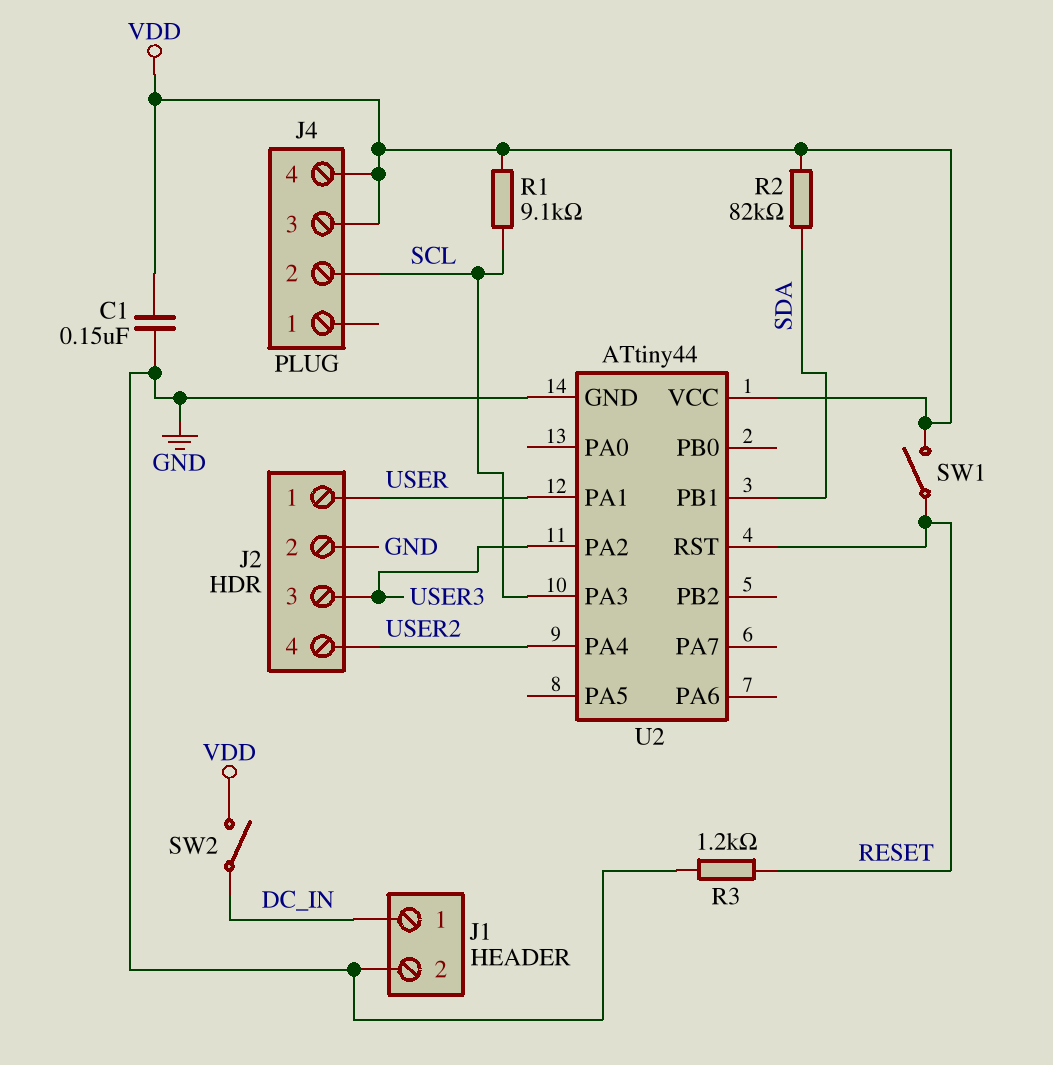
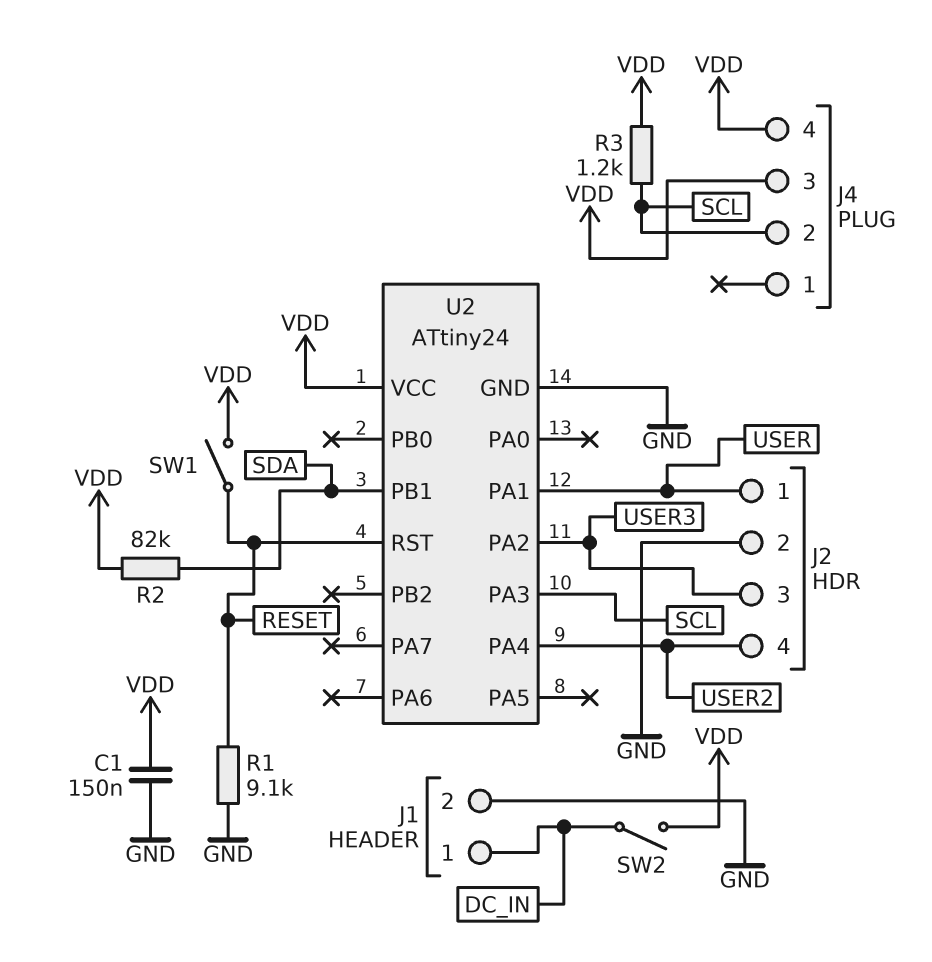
R1: 9.1k (SCL, VDD) -> 9.1k (GND, RESET)
R3: 1.2k (GND, RESET) -> 1.2k (SCL, VDD)
U2: ATtiny44 -> ATtiny24

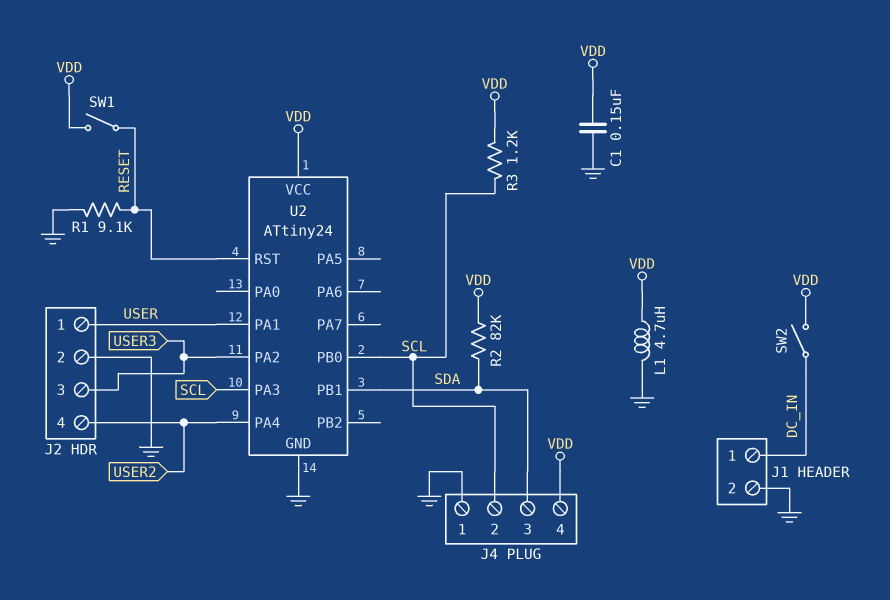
J4 pin 1: none -> GND
J4 pin 3: VDD -> SDA
L1: none -> 4.7uH (GND, VDD)
U2 pin PB0: none -> SCL

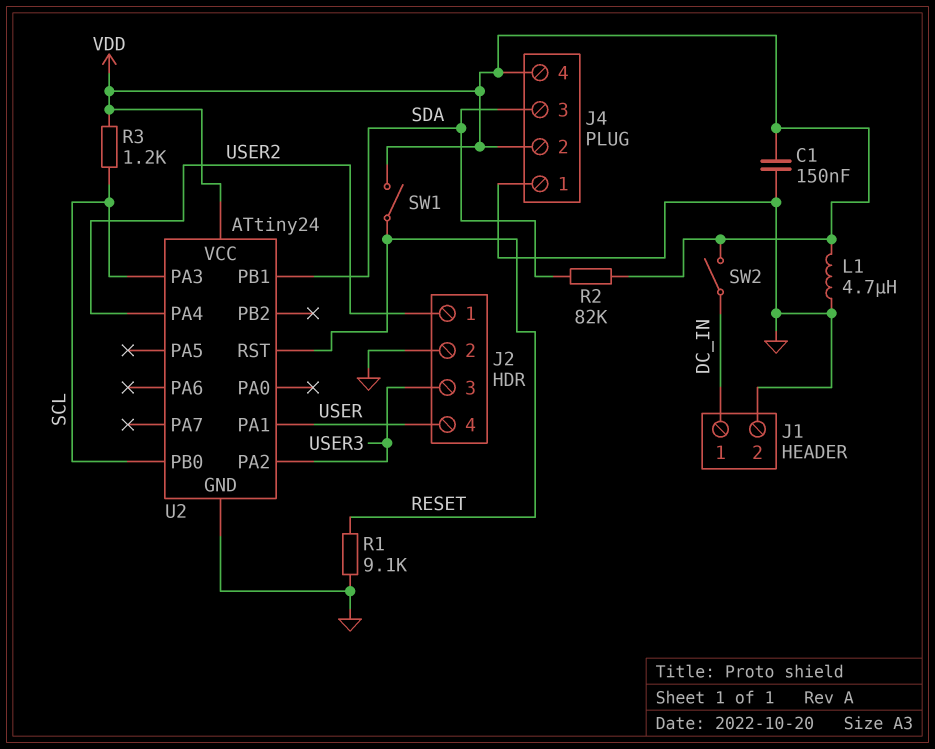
J2 pin 1: USER -> USER2
J2 pin 4: USER2 -> USER
J4 pin 2: SCL -> VDD

